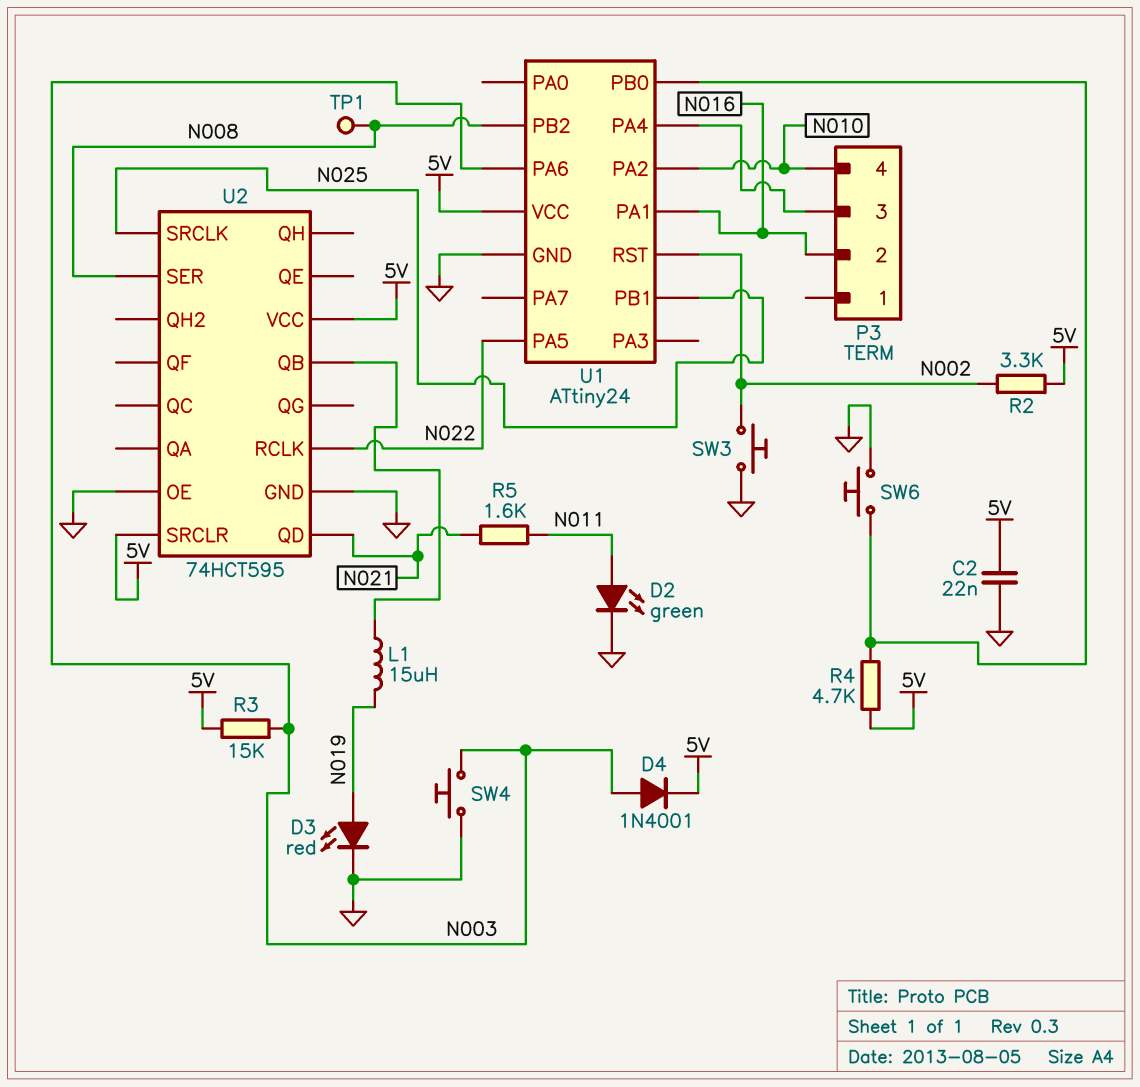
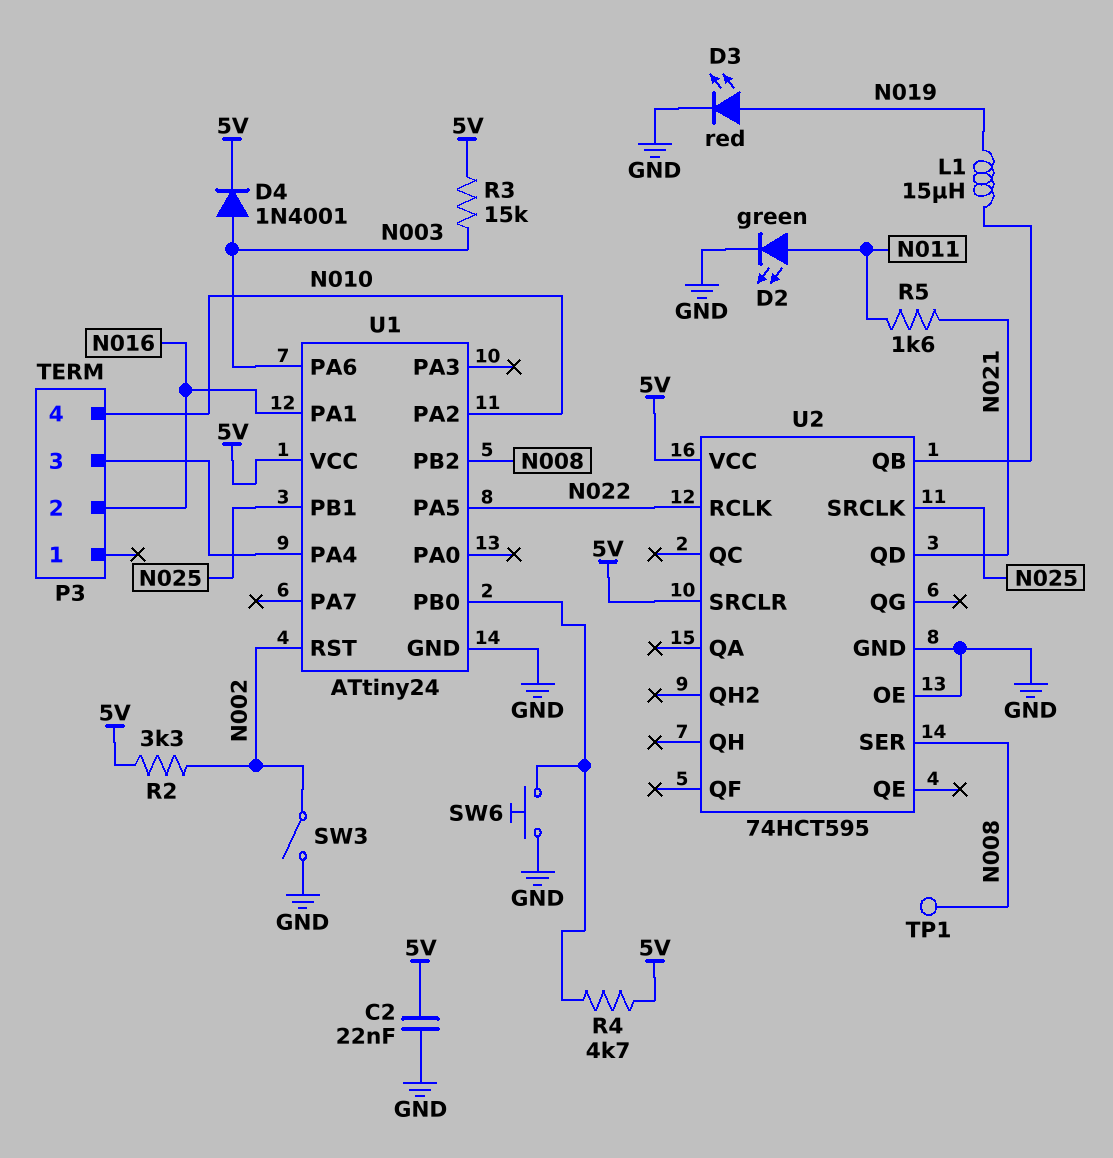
SW3: button (GND, N002) -> switch (GND, N002)
SW4: button (GND, N003) -> none

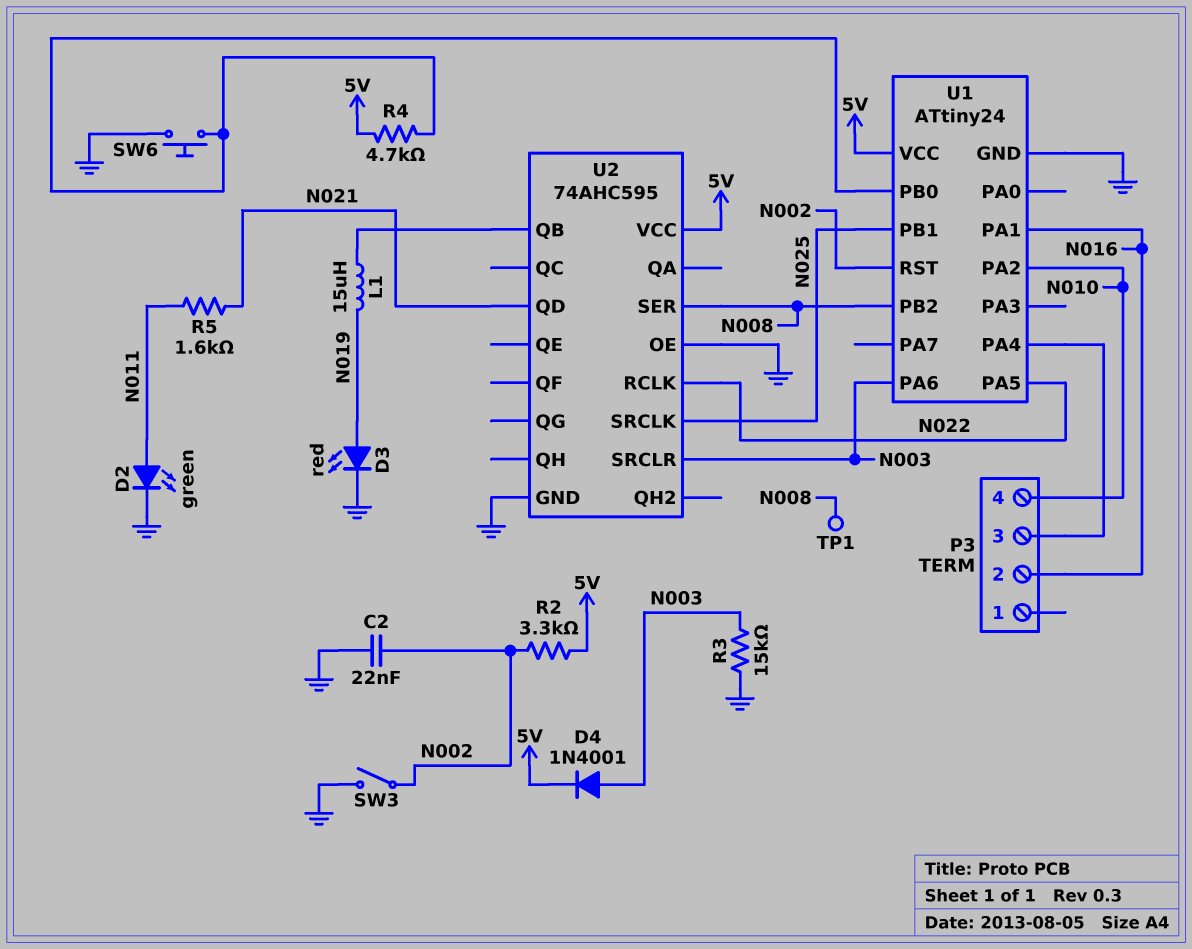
C2: 22nF (5V, GND) -> 22nF (GND, N002)
R3: 15k (5V, N003) -> 15k (GND, N003)
U2: 74HCT595 -> 74AHC595
U2 pin SRCLR: 5V -> N003

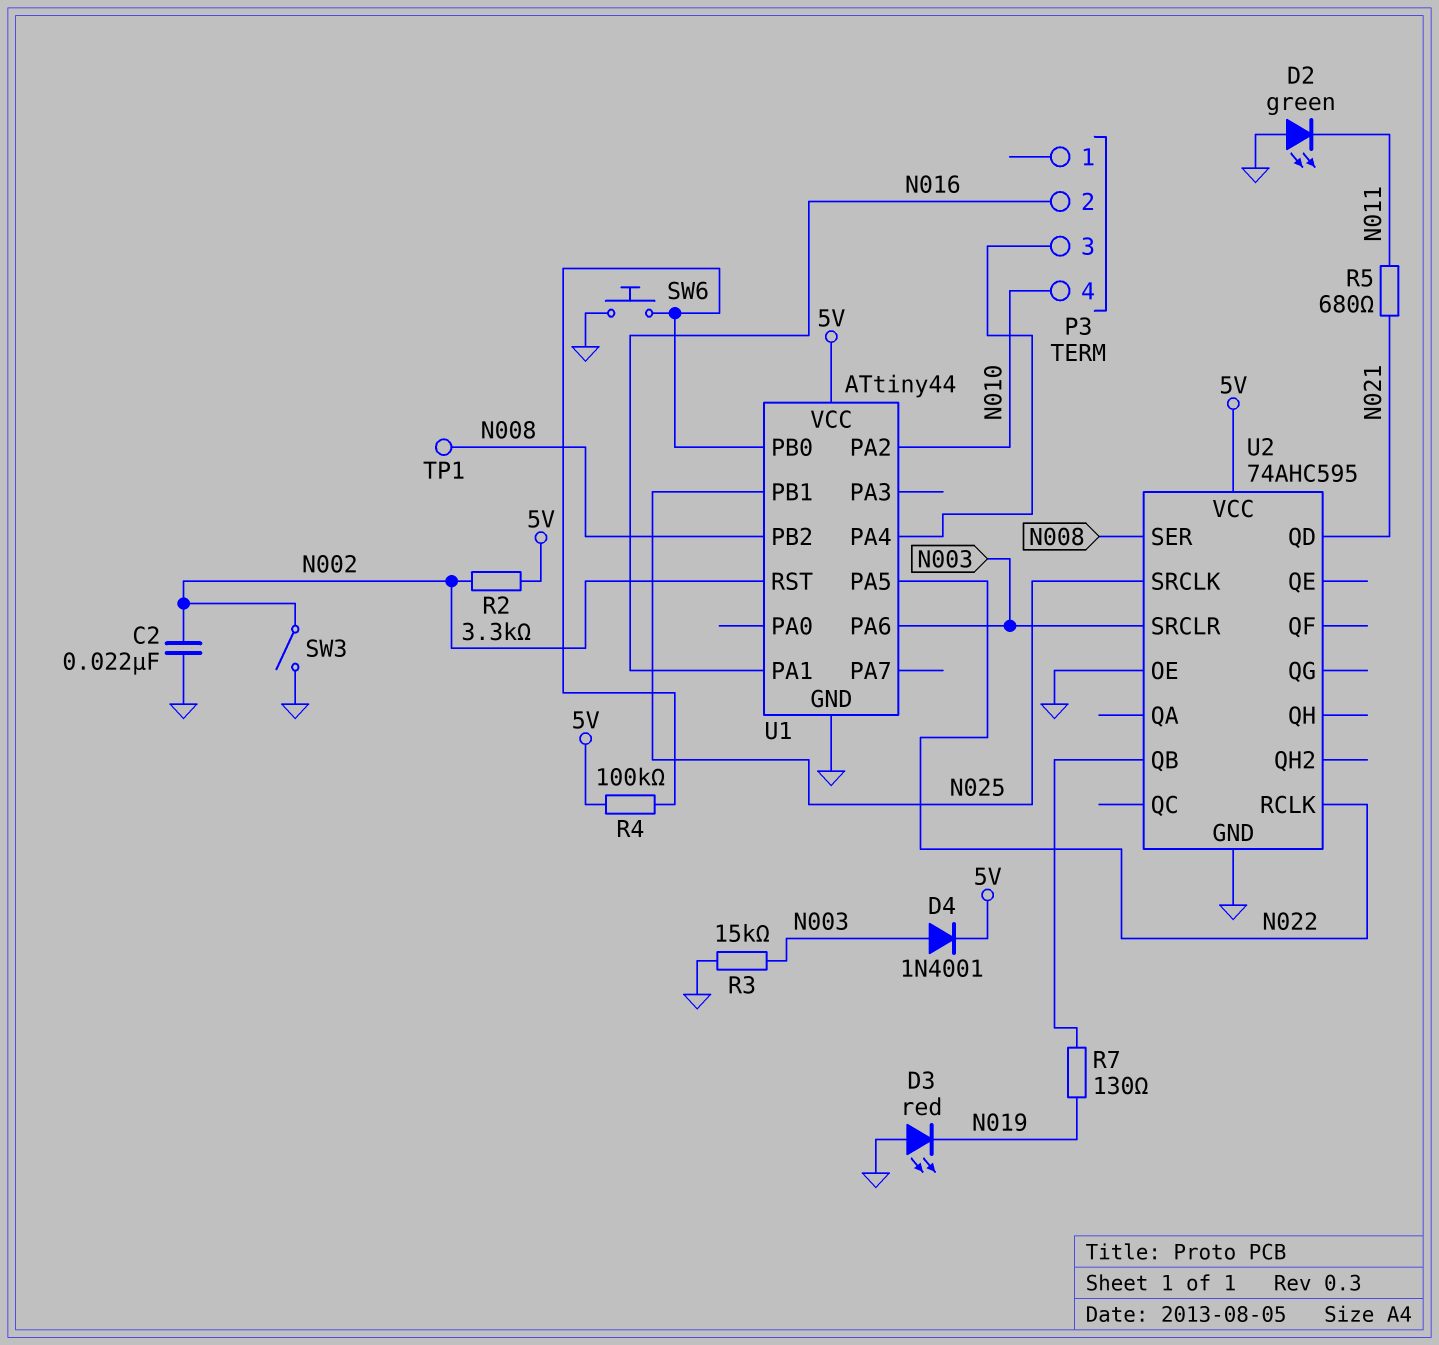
D2: LED green (A N011, K GND) -> LED green (A GND, K N011)
D3: LED red (A N019, K GND) -> LED red (A GND, K N019)
L1: 15uH (N019, U2/QB) -> none
R4: 4.7k (5V, U1/PB0) -> 100k (5V, U1/PB0)
R5: 1.6k (N011, N021) -> 680 (N011, N021)
R7: none -> 130 (N019, U2/QB)
U1: ATtiny24 -> ATtiny44

